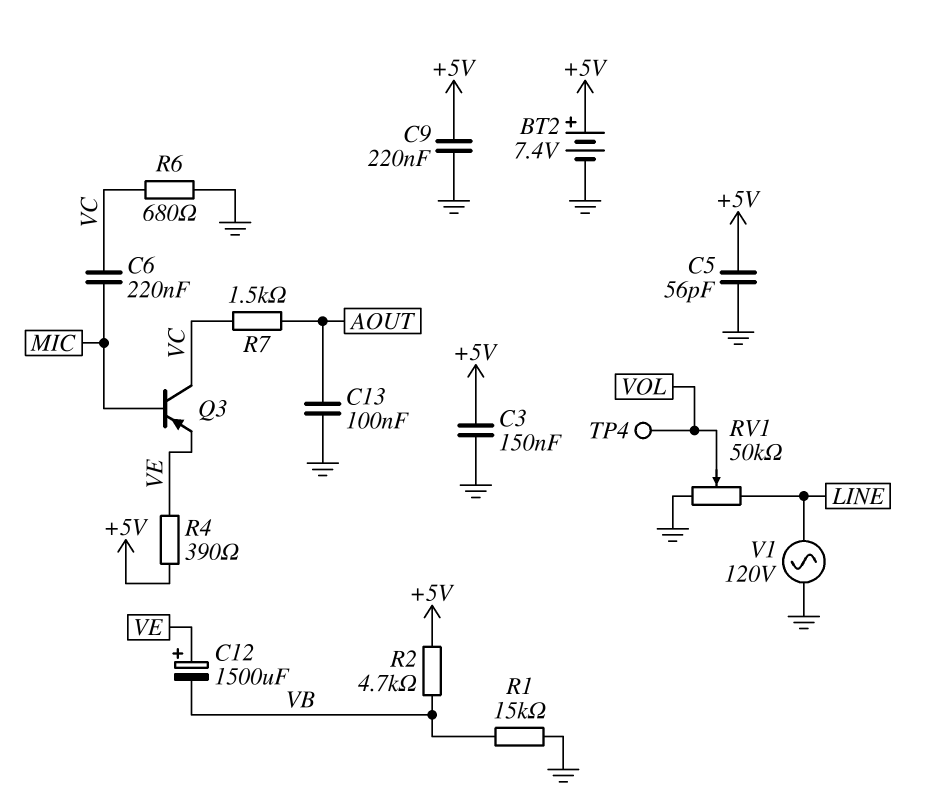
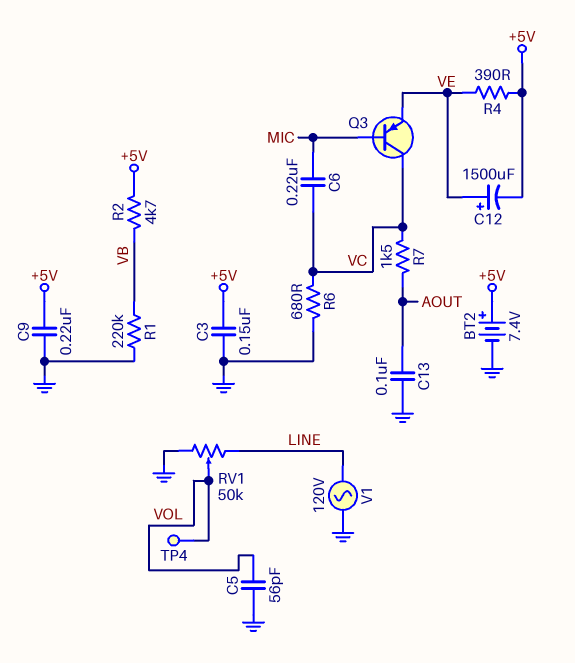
C5: 56pF (+5V, GND) -> 56pF (GND, VOL)
C12: 1500uF (plus VE, minus VB) -> 1500uF (plus VE, minus +5V)
R1: 15k (GND, VB) -> 220k (GND, VB)

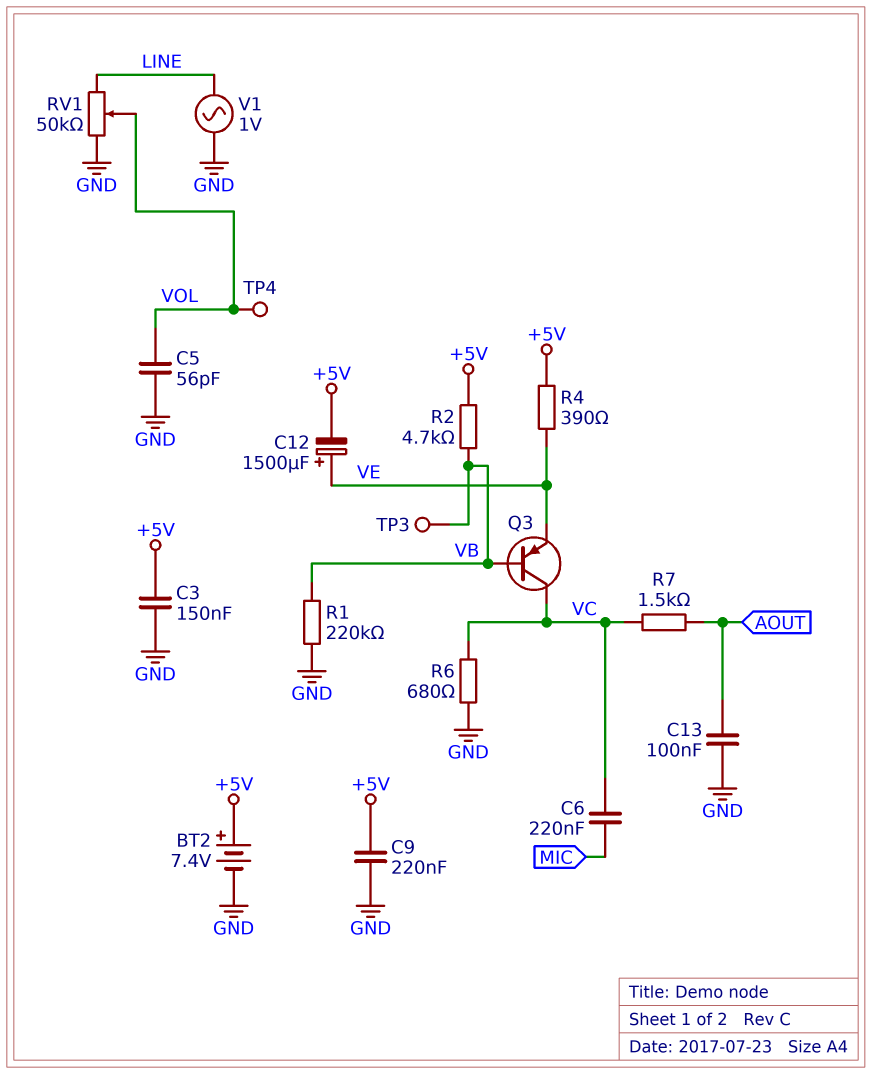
Q3: PNP (B MIC, C VC, E VE) -> PNP (B VB, C VC, E VE)
TP3: none -> test point (VB)
V1: AC 120V (GND, LINE) -> AC 1V (GND, LINE)

